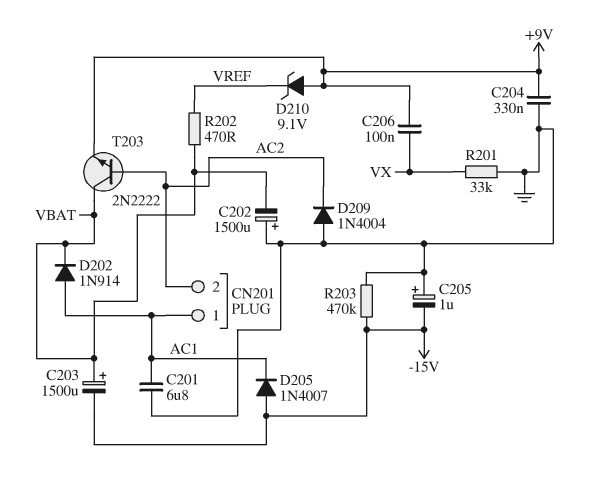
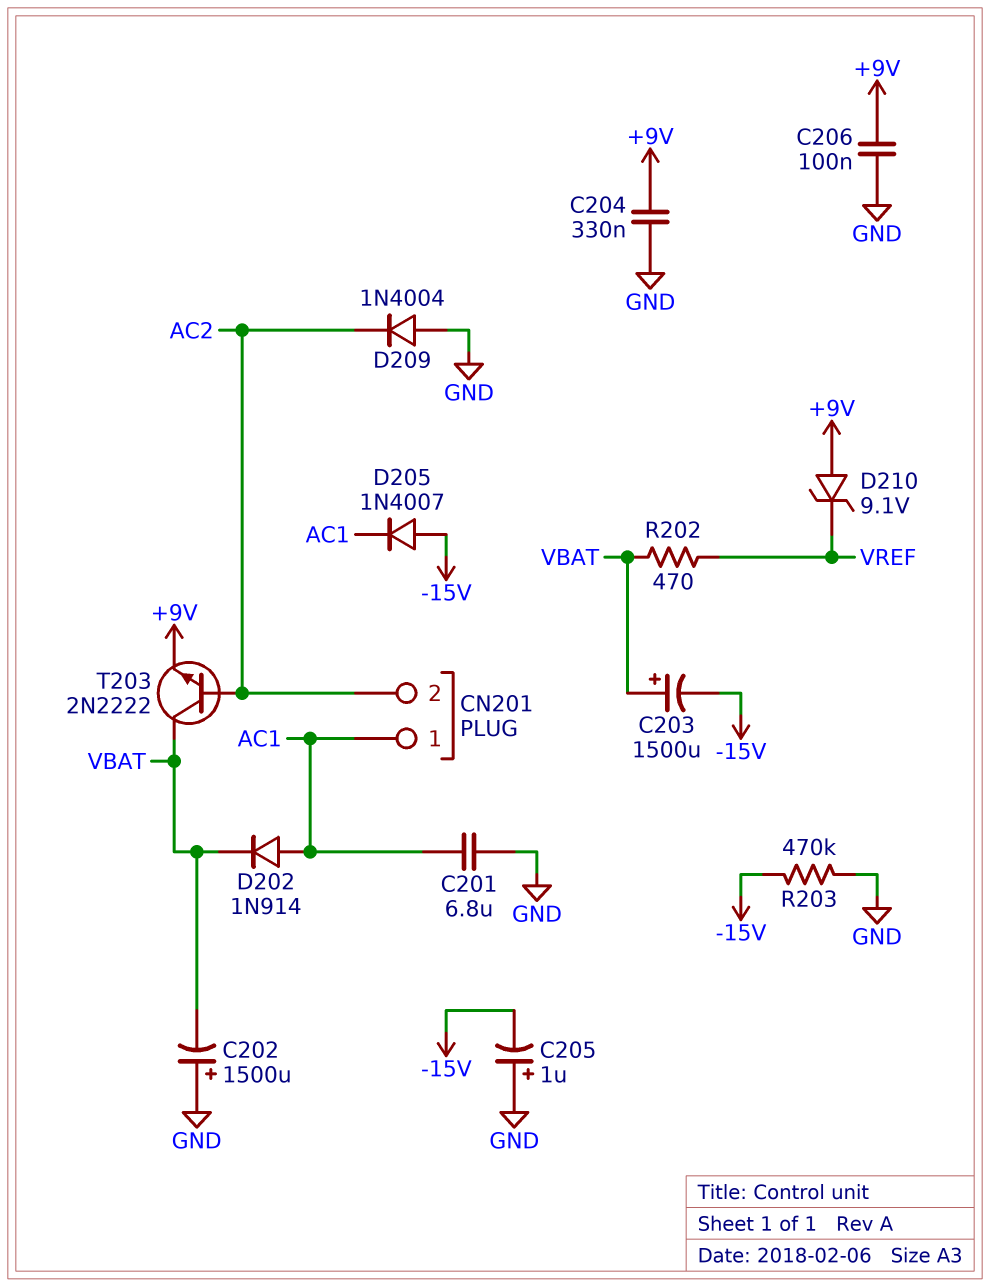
C206: 100nF (+9V, VX) -> 100nF (+9V, GND)
R201: 33k (GND, VX) -> none

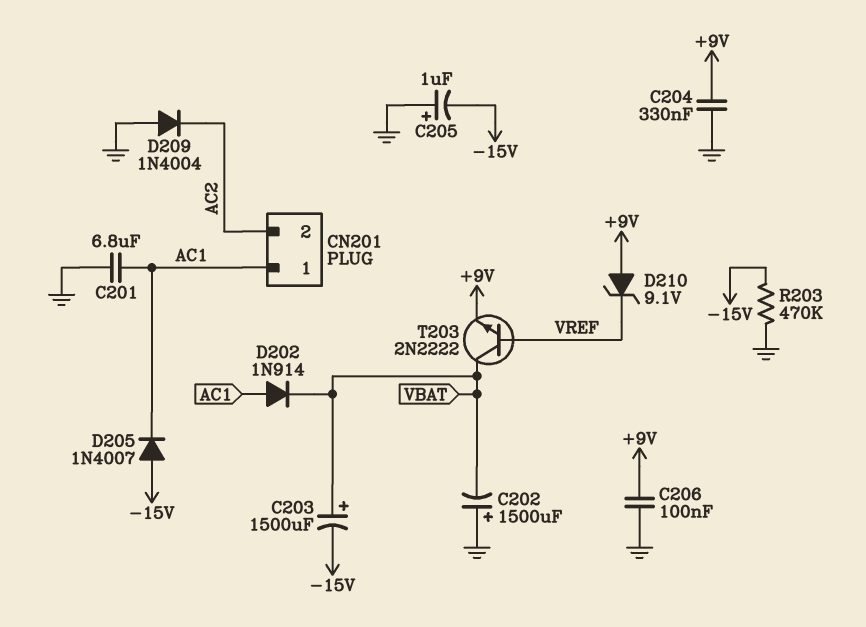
R202: 470 (VBAT, VREF) -> none
T203: NPN 2N2222 (B AC2, C VBAT, E +9V) -> NPN 2N2222 (B VREF, C VBAT, E +9V)

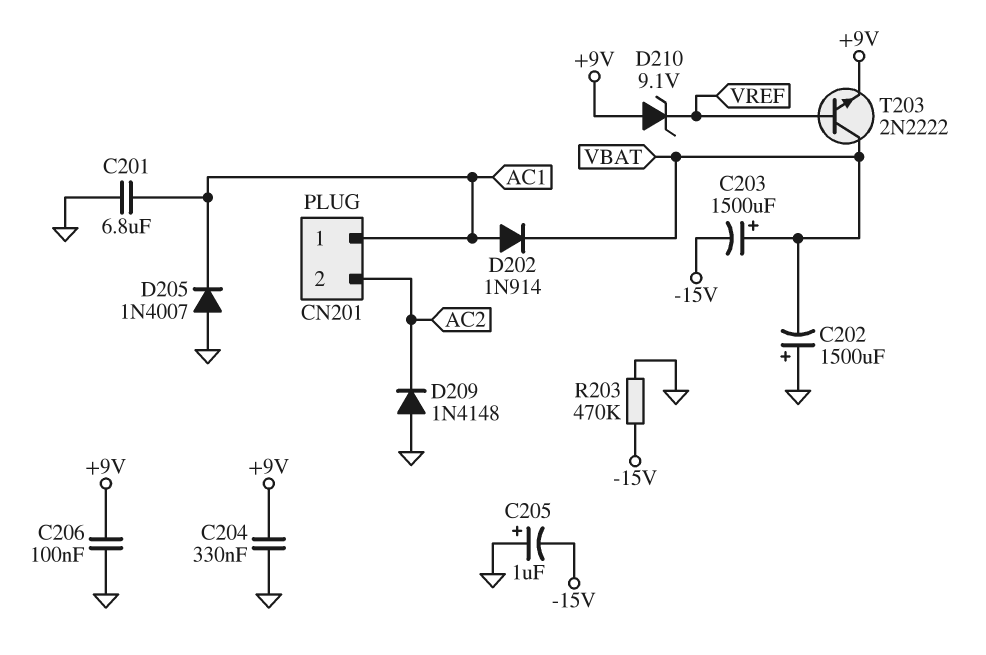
D205: diode 1N4007 (A -15V, K AC1) -> diode 1N4007 (A GND, K AC1)
D209: diode 1N4004 (A GND, K AC2) -> diode 1N4148 (A GND, K AC2)

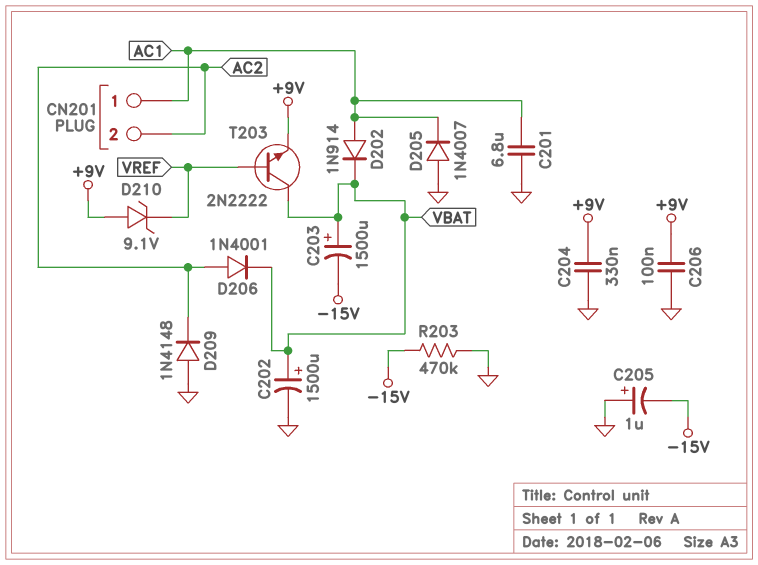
C202: 1500uF (plus GND, minus VBAT) -> 1500uF (plus VBAT, minus GND)
D206: none -> diode 1N4001 (A AC2, K VBAT)

